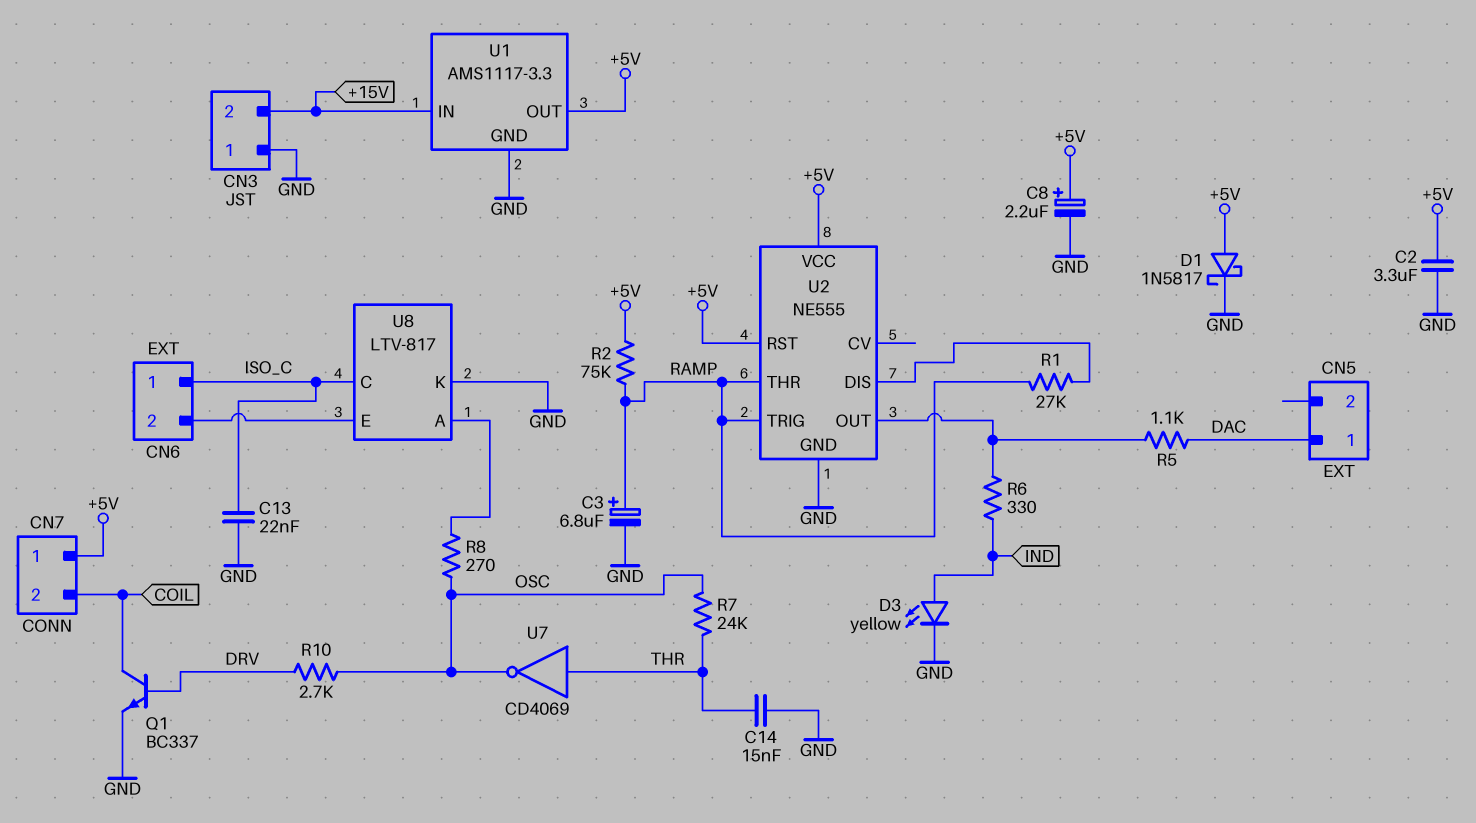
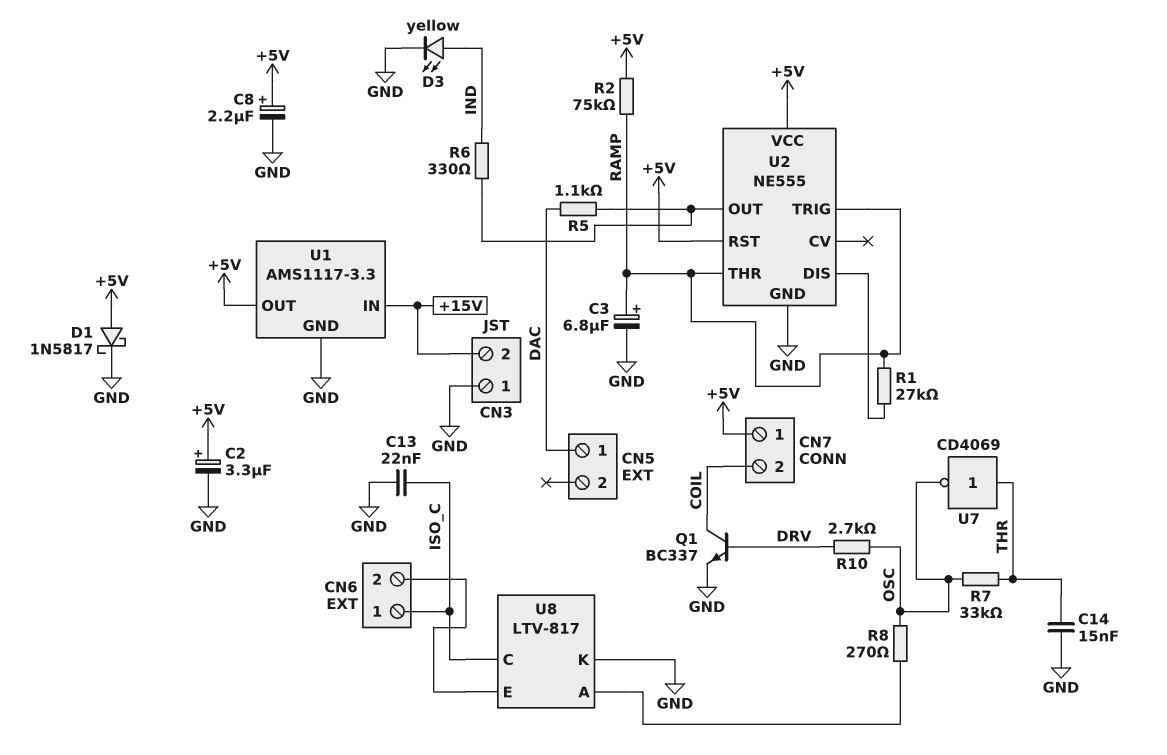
C2: 3.3uF (+5V, GND) -> 3.3uF (plus +5V, minus GND)
R7: 24k (OSC, THR) -> 33k (OSC, THR)

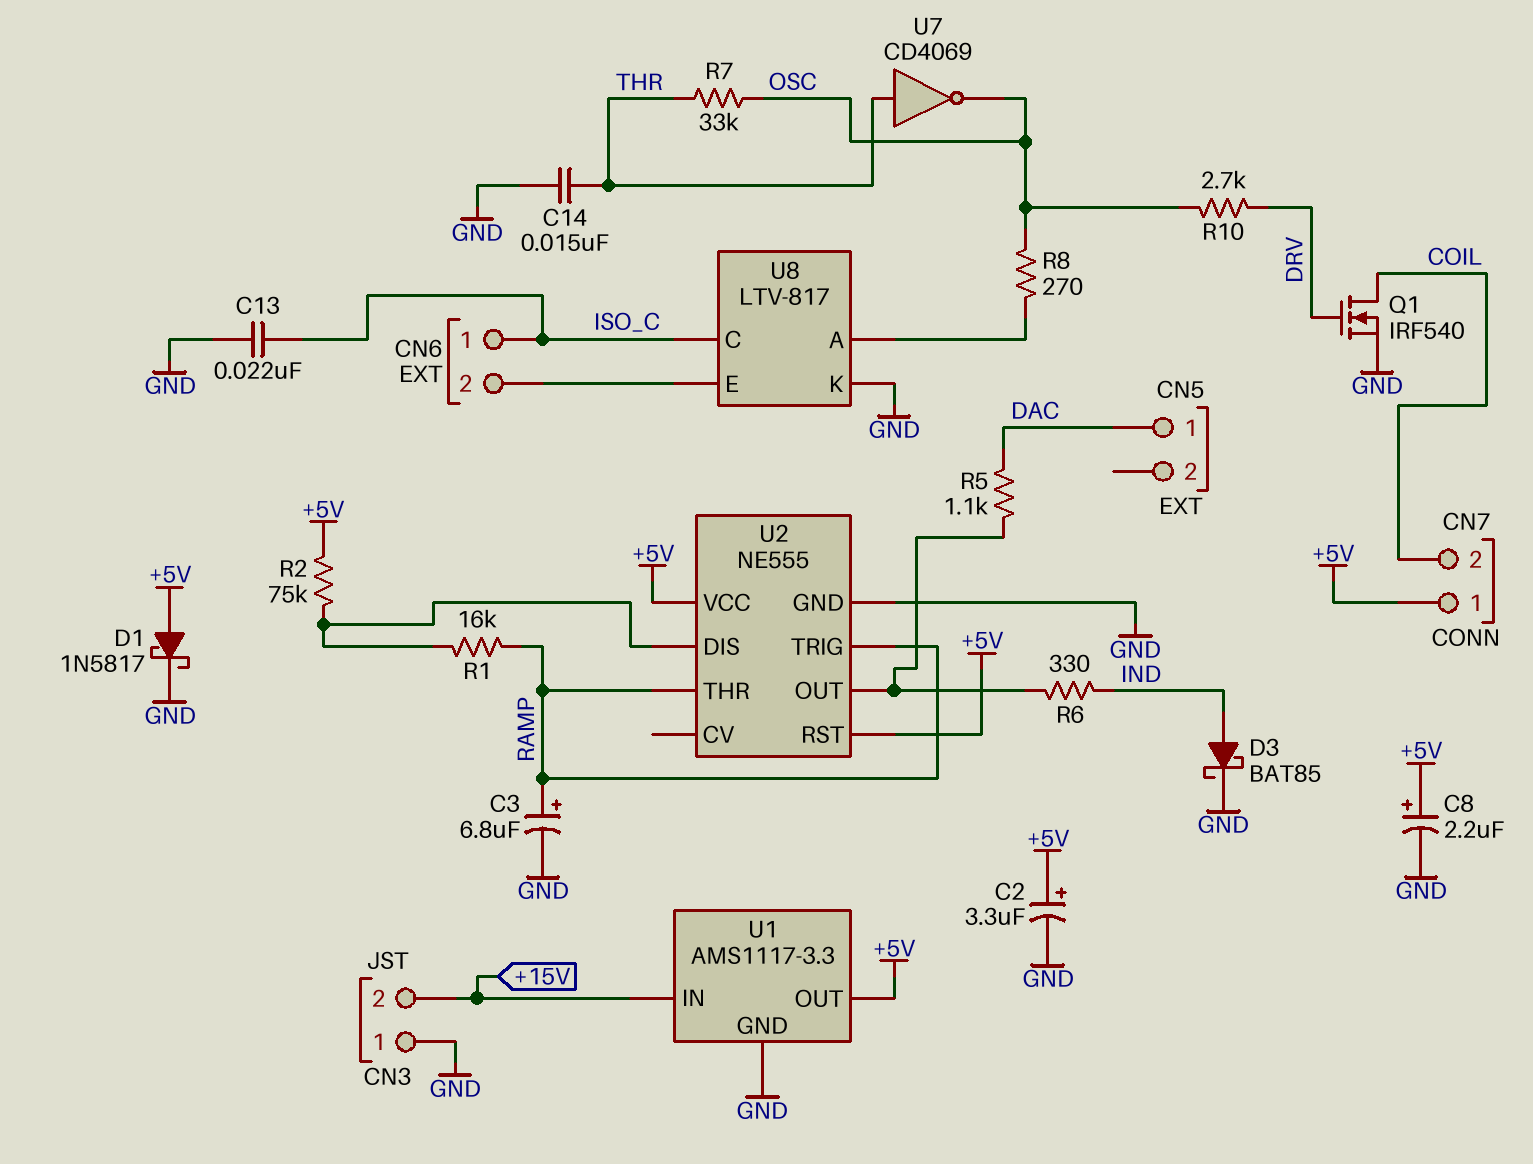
D3: LED yellow (A IND, K GND) -> schottky BAT85 (A IND, K GND)
Q1: NPN BC337 (B DRV, C COIL, E GND) -> NMOS IRF540 (G DRV, D COIL, S GND)
R1: 27k (RAMP, U2/DIS) -> 16k (RAMP, U2/DIS)
R2: 75k (+5V, RAMP) -> 75k (+5V, U2/DIS)

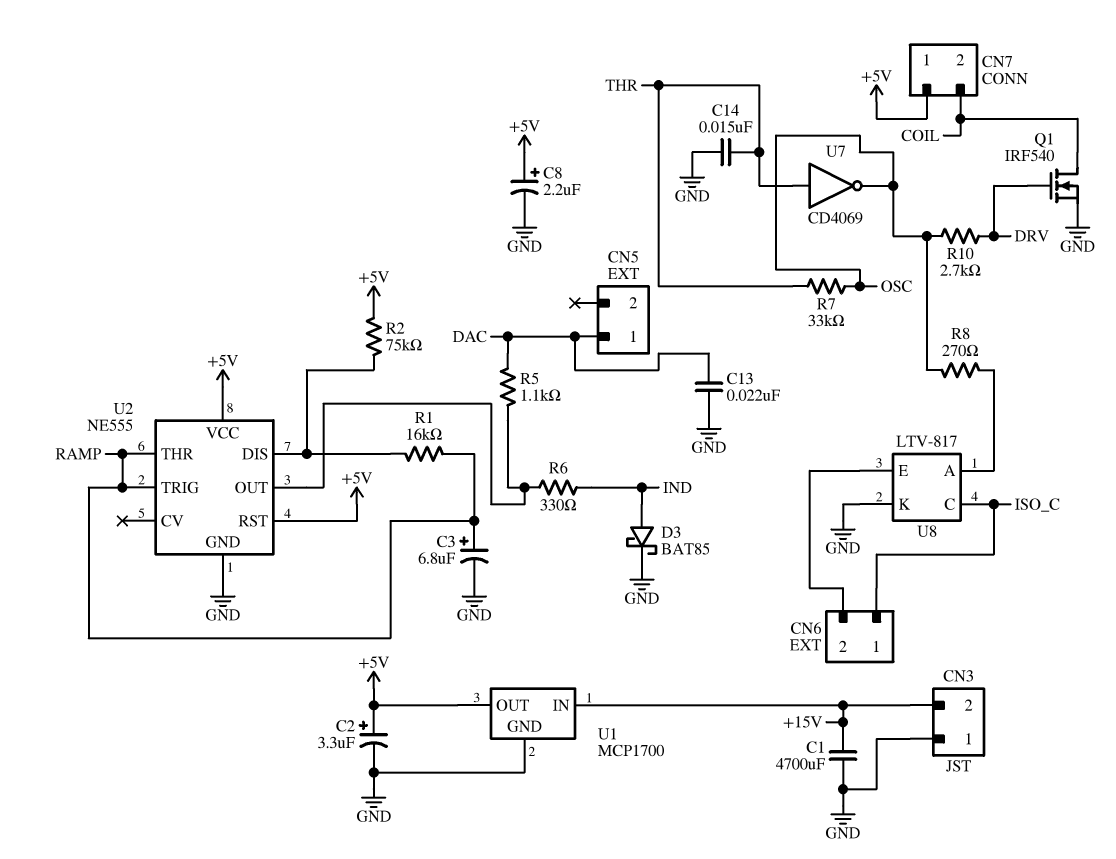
C1: none -> 4700uF (+15V, GND)
C13: 22nF (GND, ISO_C) -> 22nF (DAC, GND)
D1: schottky 1N5817 (A +5V, K GND) -> none
U1: AMS1117-3.3 -> MCP1700

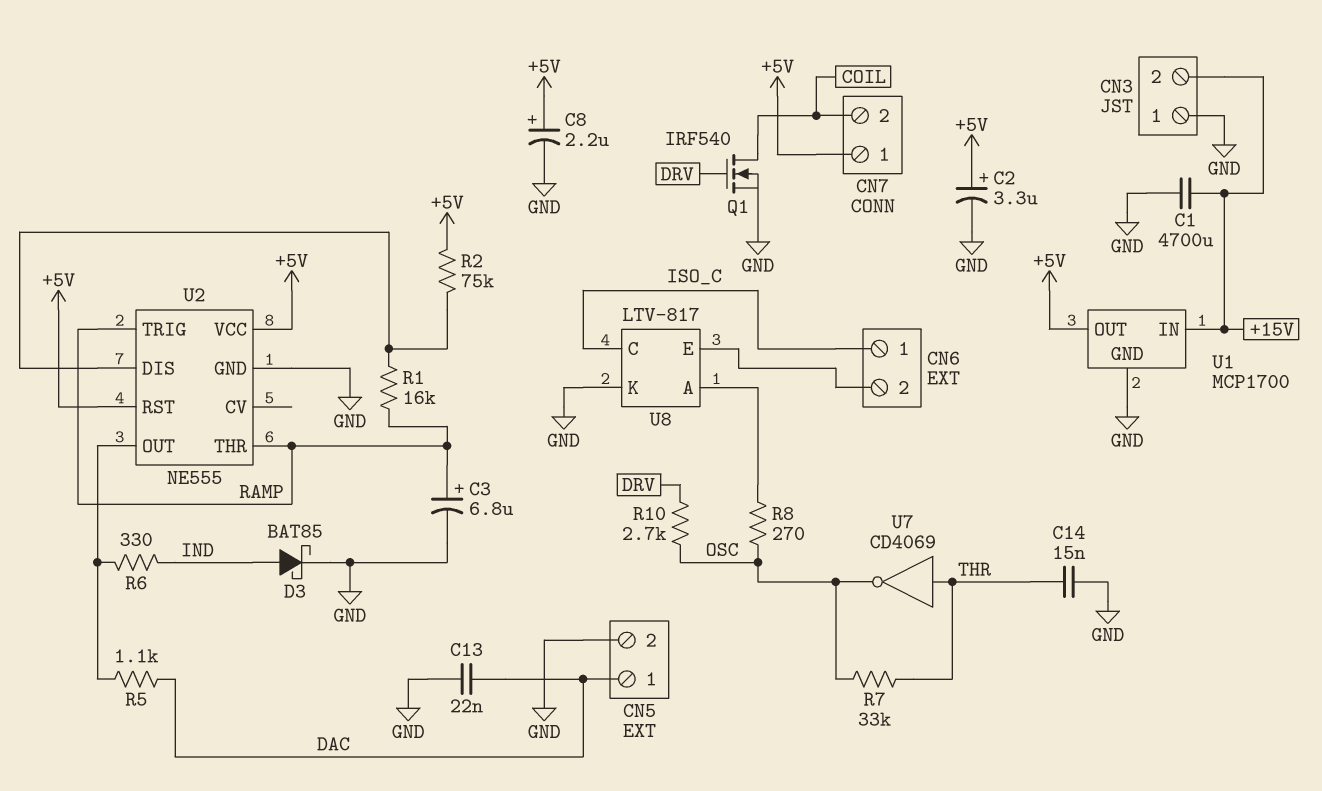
CN5 pin 2: none -> GND

